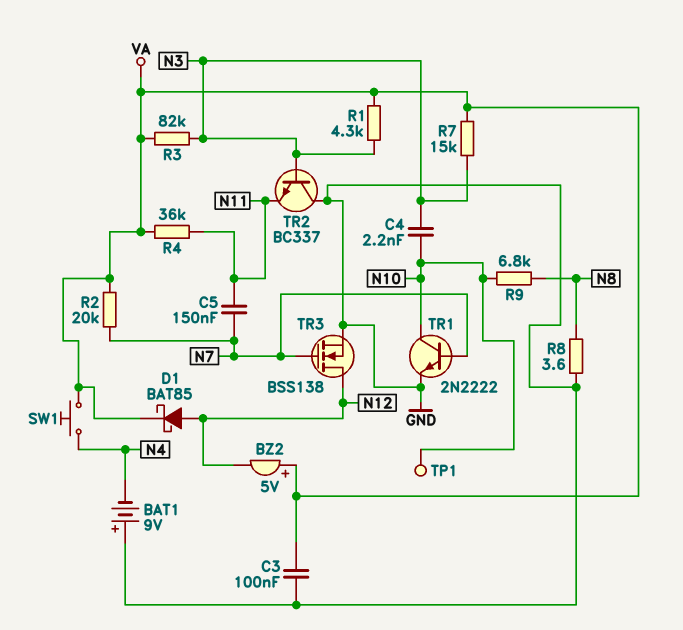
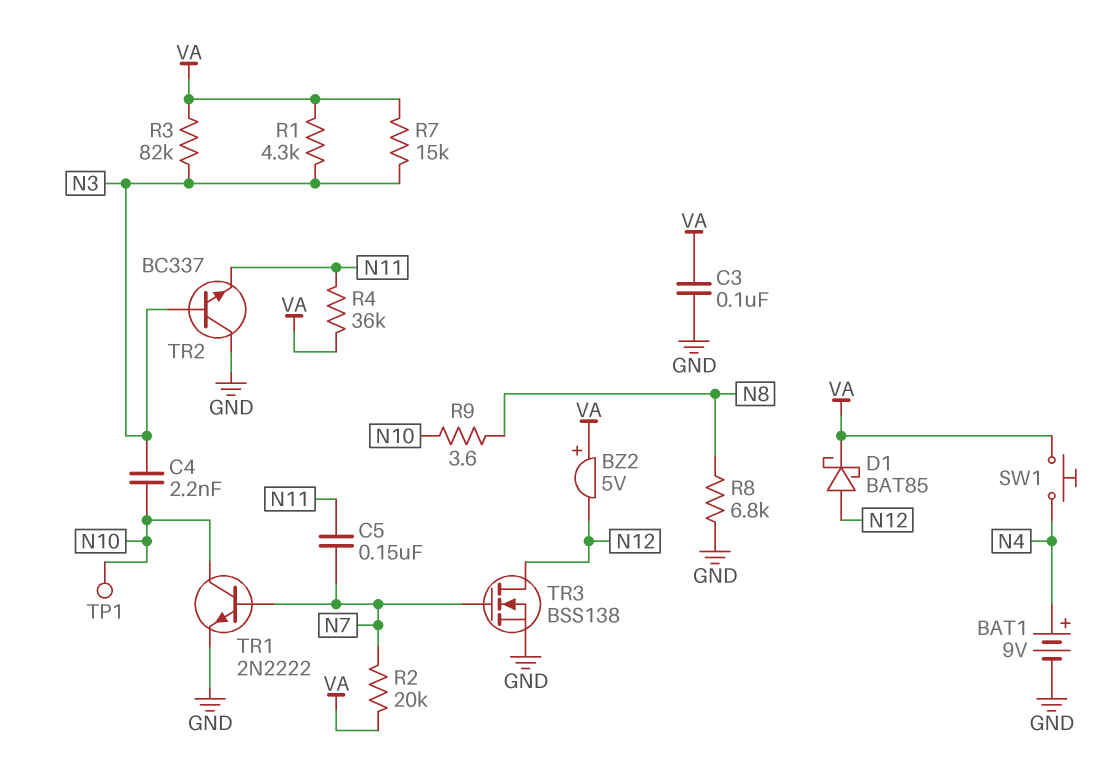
BAT1: 9V (plus GND, minus N4) -> 9V (plus N4, minus GND)
R8: 3.6 (GND, N8) -> 6.8k (GND, N8)
R9: 6.8k (N8, N10) -> 3.6 (N8, N10)

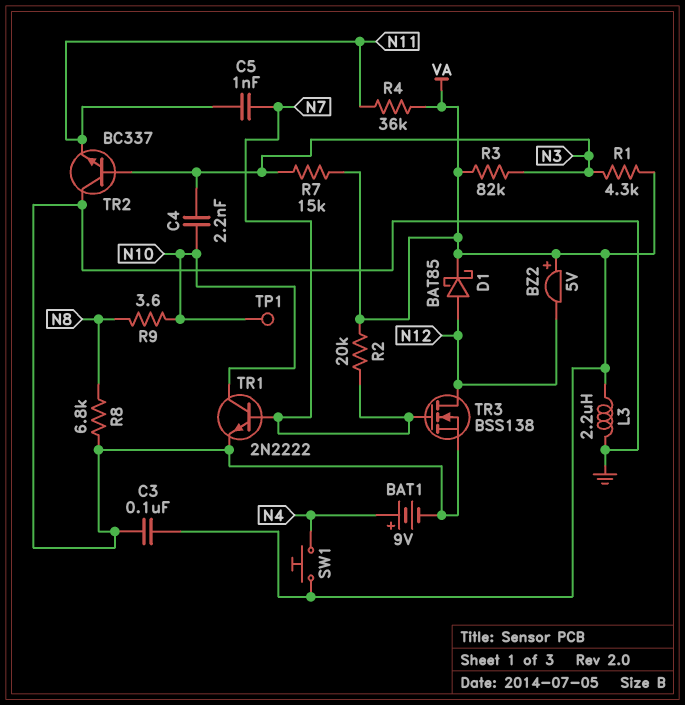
C5: 150nF (N7, N11) -> 1nF (N7, N11)
L3: none -> 2.2uH (GND, VA)

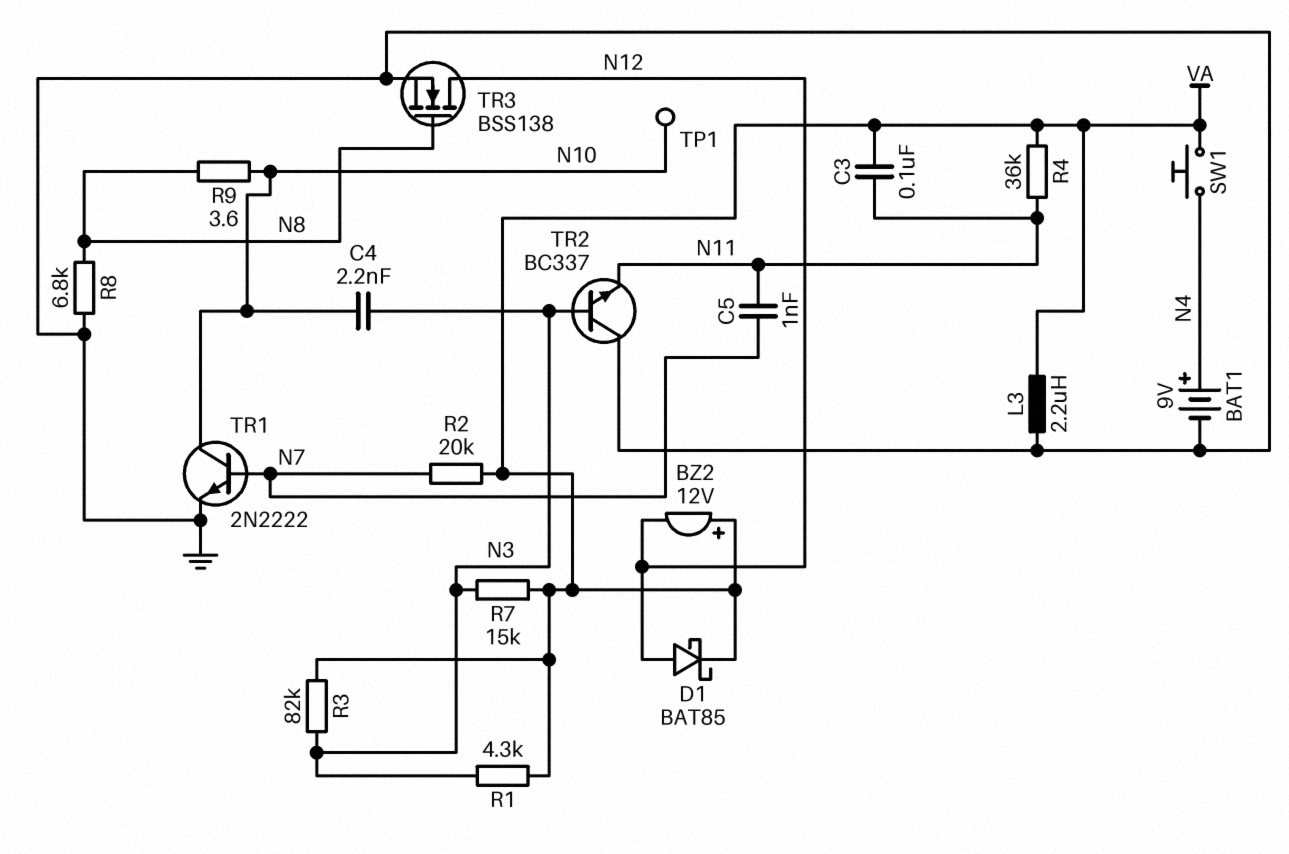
BZ2: buzzer 5V (plus VA, minus N12) -> buzzer 12V (plus VA, minus N12)
C3: 100nF (GND, VA) -> 100nF (N11, VA)
TR3: NMOS BSS138 (G N7, D N12, S GND) -> NMOS BSS138 (G N8, D N12, S GND)

